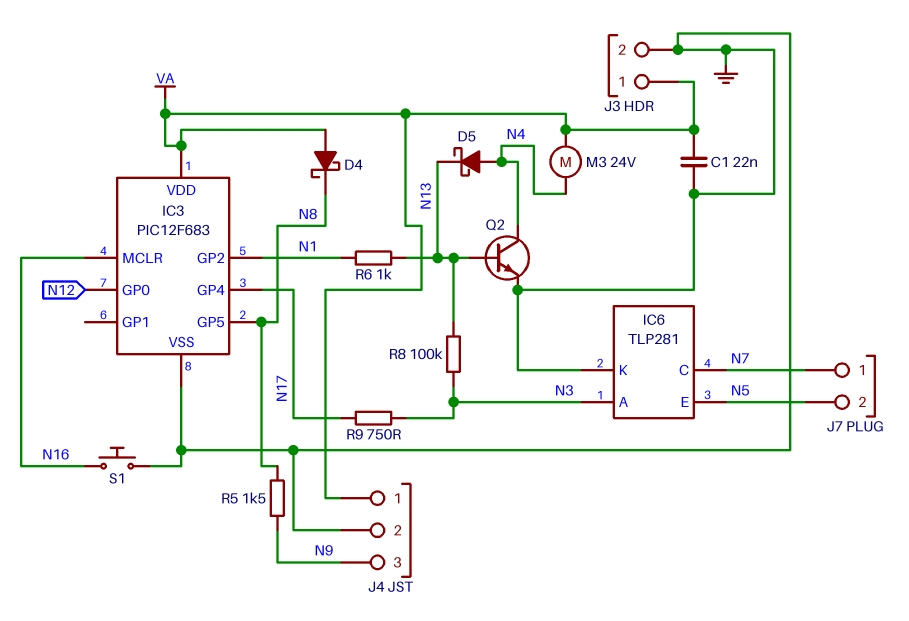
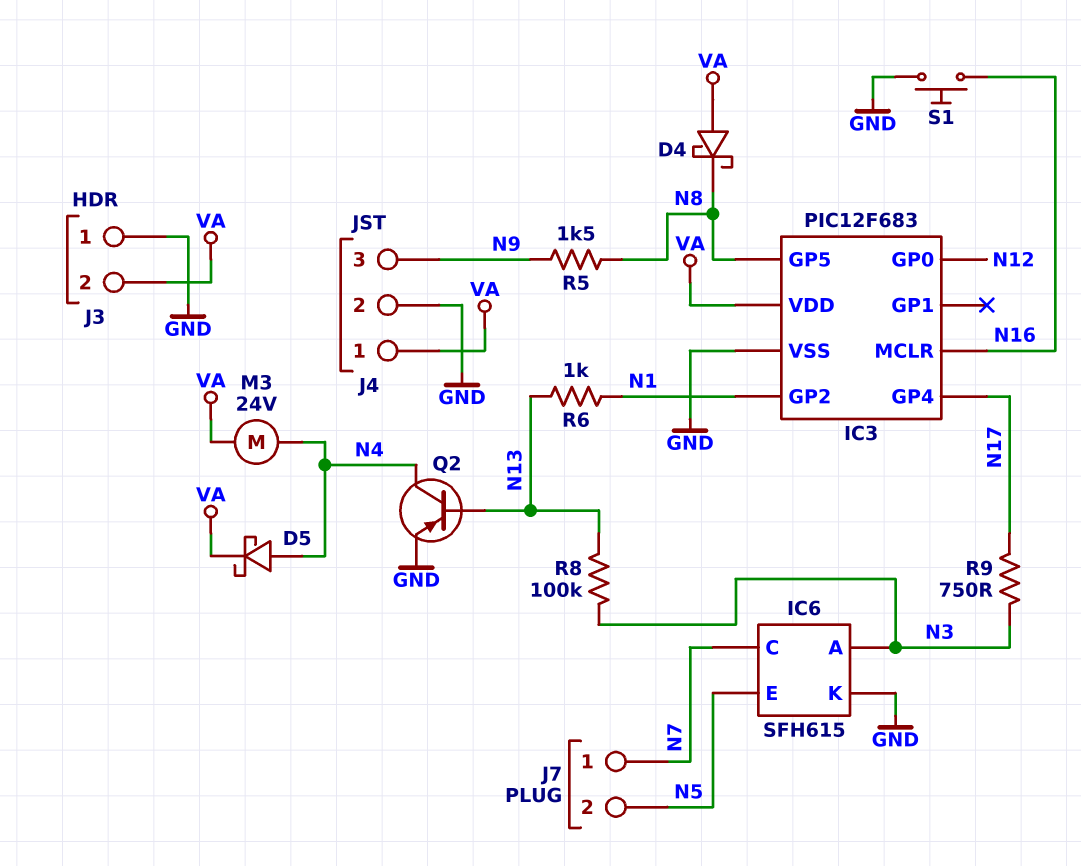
C1: 22nF (GND, VA) -> none
D5: schottky (A N4, K N13) -> schottky (A N4, K VA)
IC6: TLP281 -> SFH615
J3 pin 1: VA -> GND
J3 pin 2: GND -> VA
Q2: NPN (B N13, C N4, E GND) -> PNP (B N13, C N4, E GND)

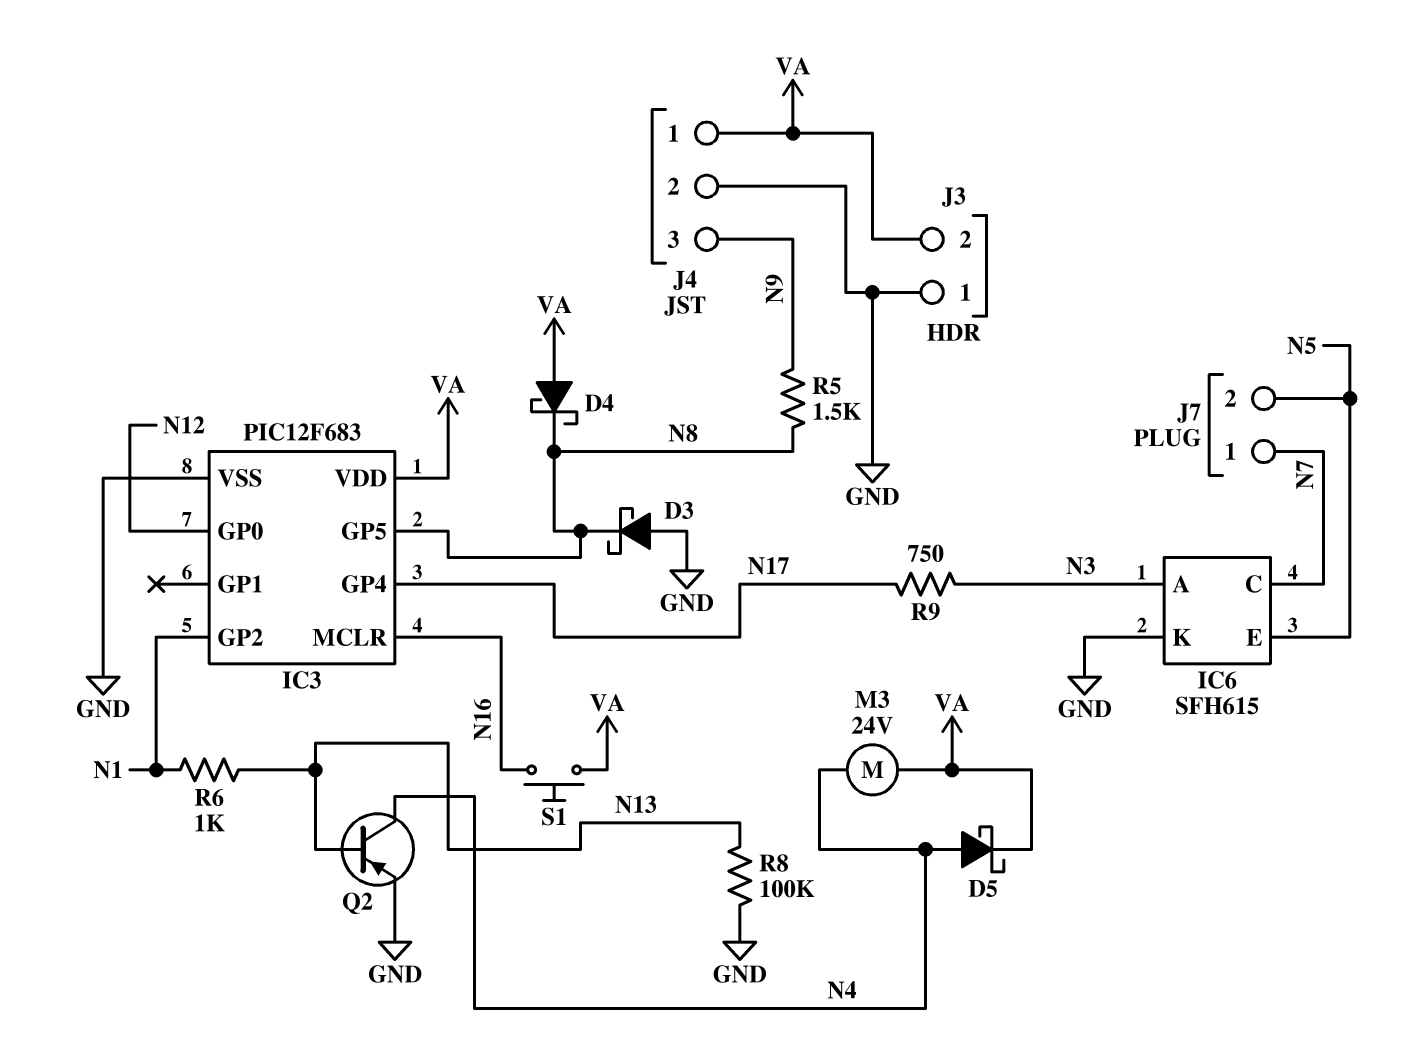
D3: none -> schottky (A GND, K N8)
R8: 100k (N3, N13) -> 100k (GND, N13)
S1: button (GND, N16) -> button (N16, VA)

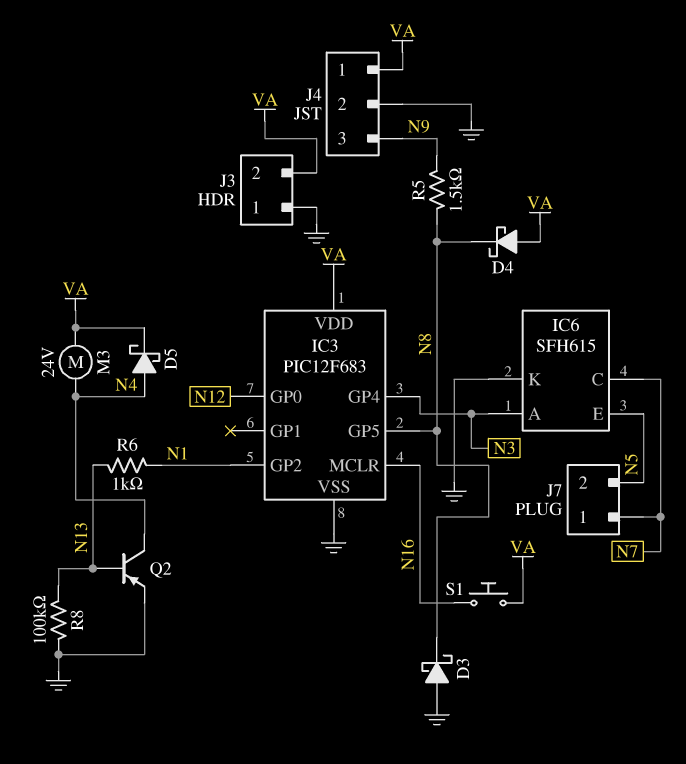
IC3 pin GP4: N17 -> N3
R9: 750 (N3, N17) -> none

